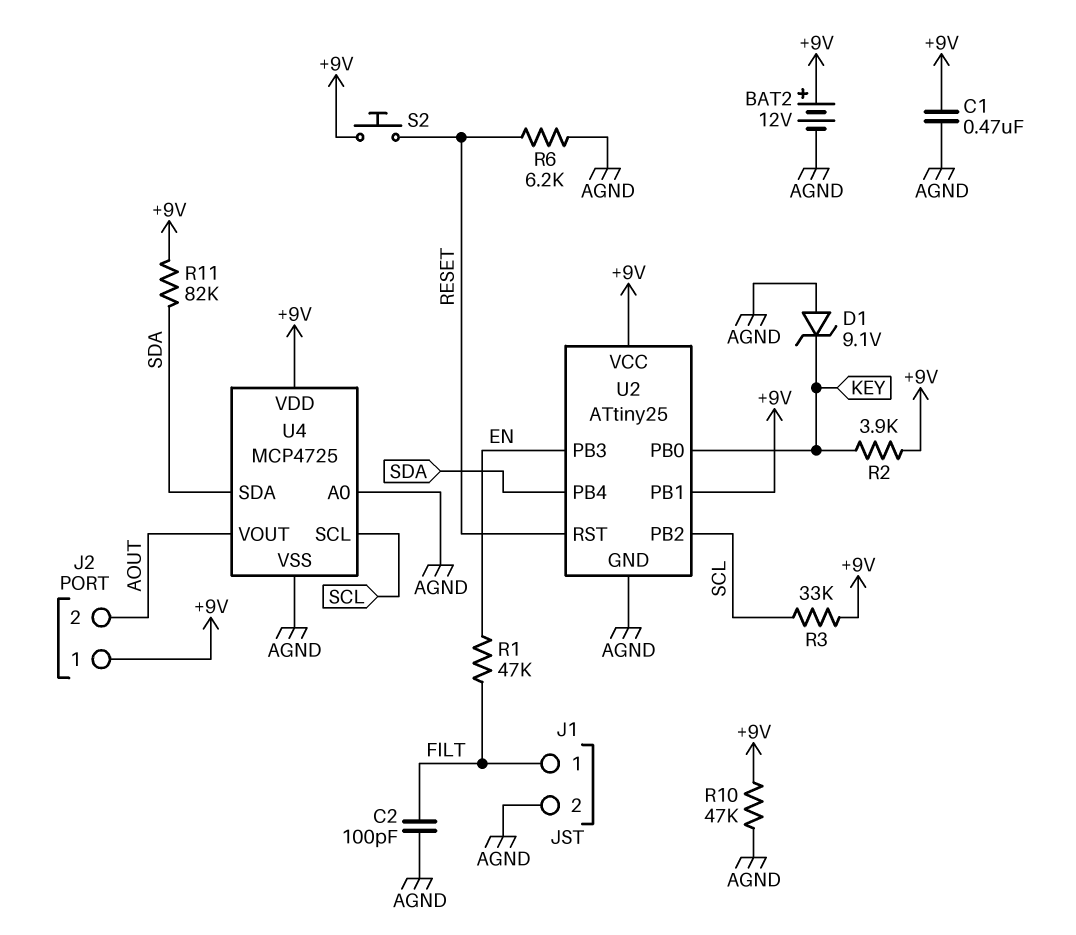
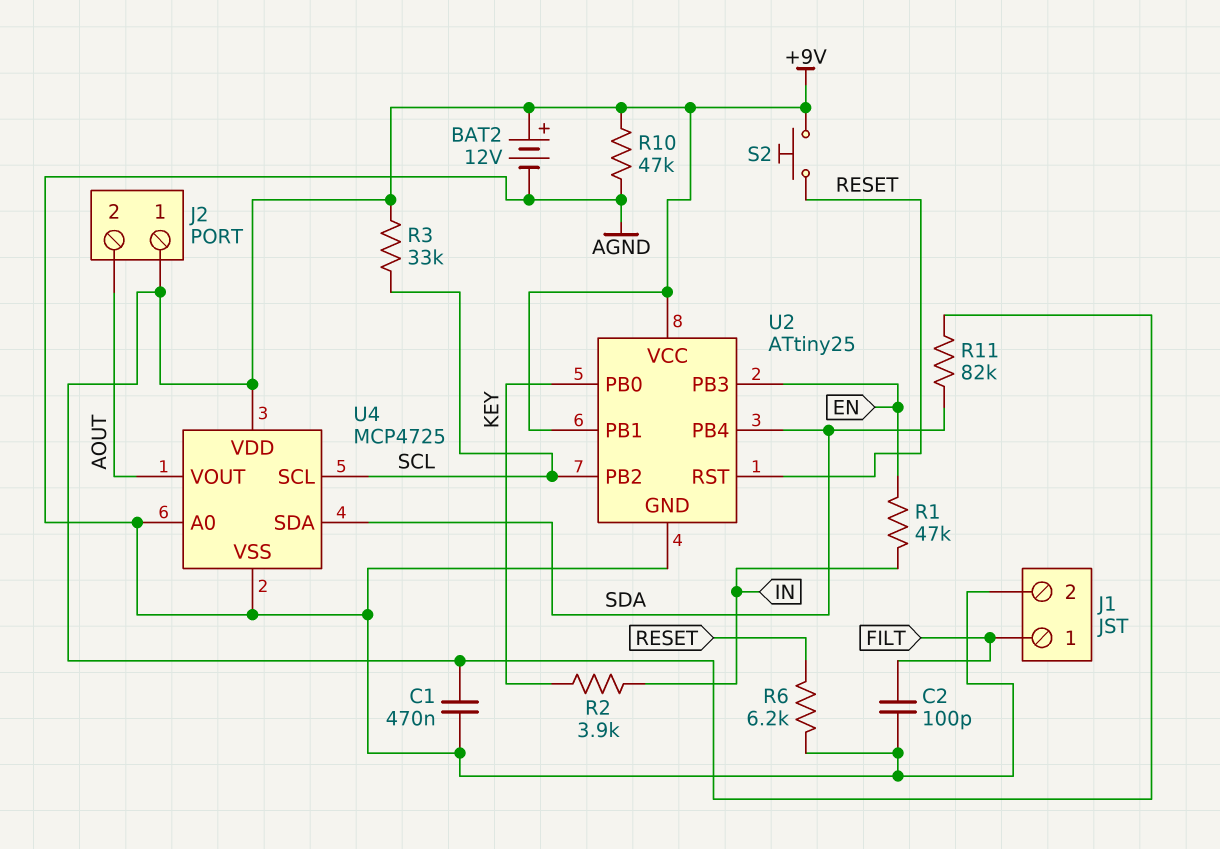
D1: zener 9.1V (A AGND, K KEY) -> none
R1: 47k (EN, FILT) -> 47k (EN, IN)
R2: 3.9k (+9V, KEY) -> 3.9k (IN, KEY)

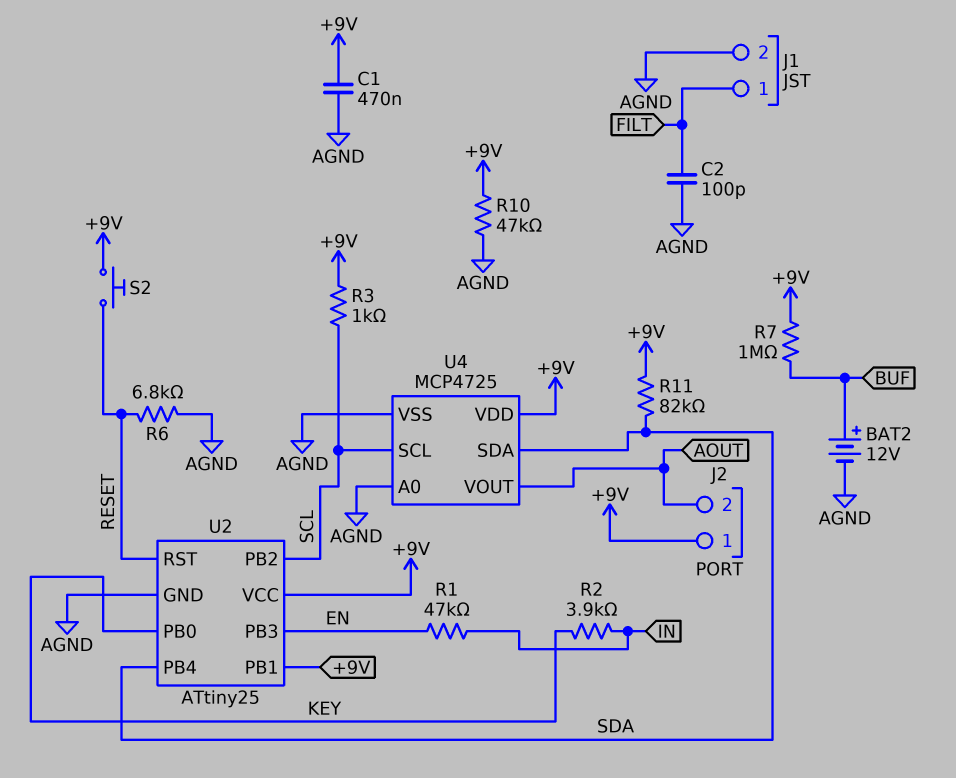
BAT2: 12V (plus +9V, minus AGND) -> 12V (plus BUF, minus AGND)
R3: 33k (+9V, SCL) -> 1k (+9V, SCL)
R6: 6.2k (AGND, RESET) -> 6.8k (AGND, RESET)
R7: none -> 1M (+9V, BUF)

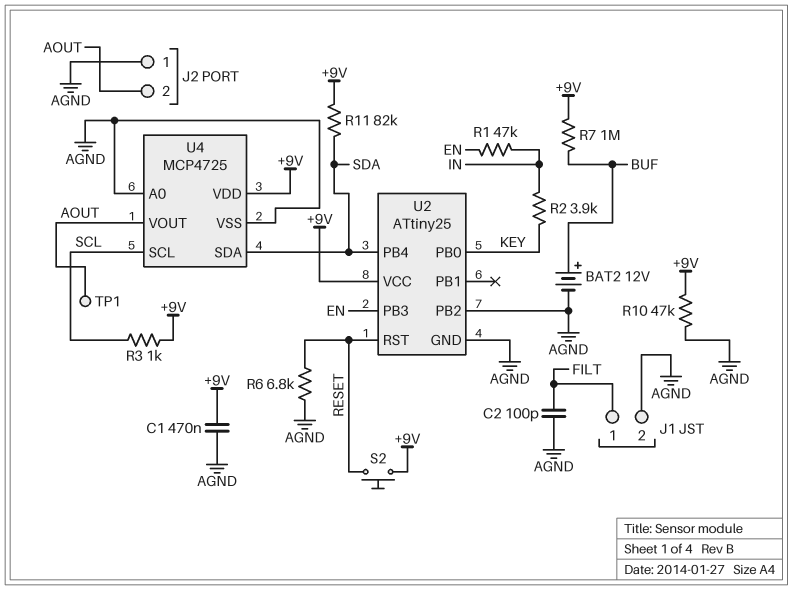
J2 pin 1: +9V -> AGND
TP1: none -> test point (AOUT)
U2 pin PB1: +9V -> none
U2 pin PB2: SCL -> AGND

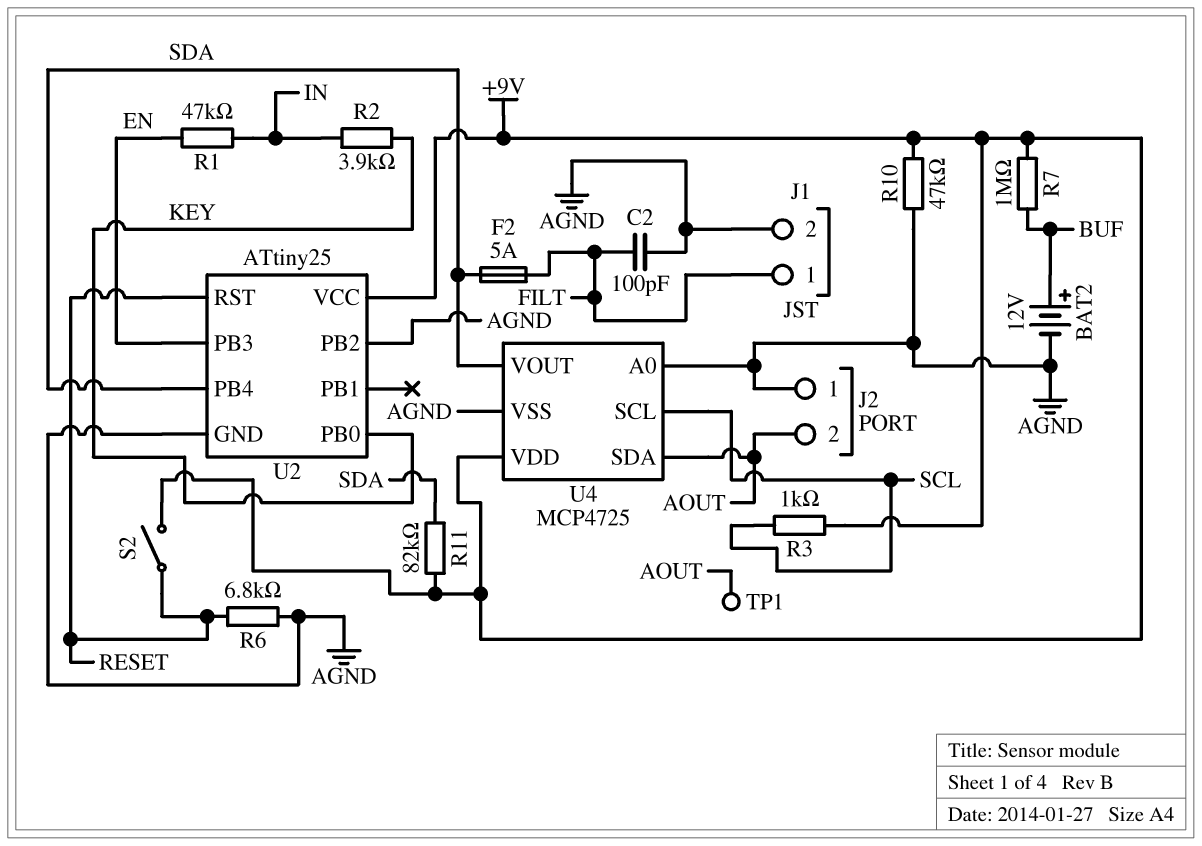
C1: 470nF (+9V, AGND) -> none
F2: none -> 5A (FILT, SDA)
S2: button (+9V, RESET) -> switch (+9V, RESET)
U4 pin SDA: SDA -> AOUT
U4 pin VOUT: AOUT -> SDA

